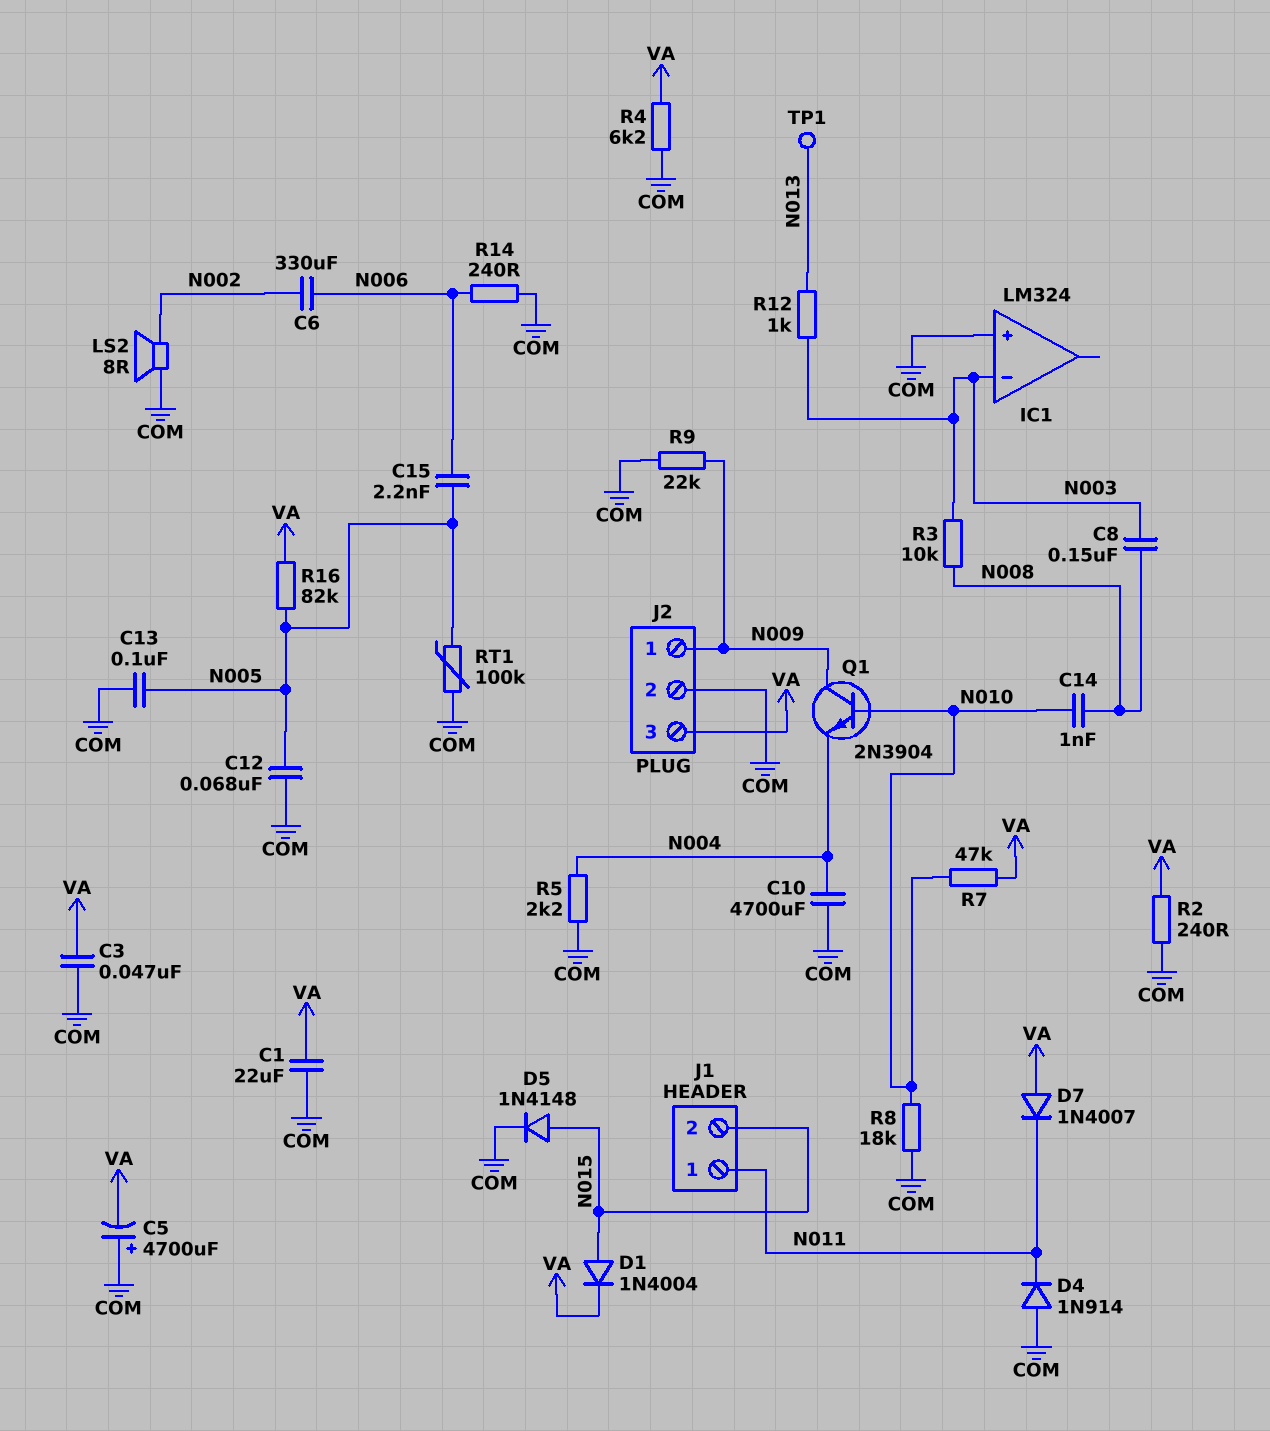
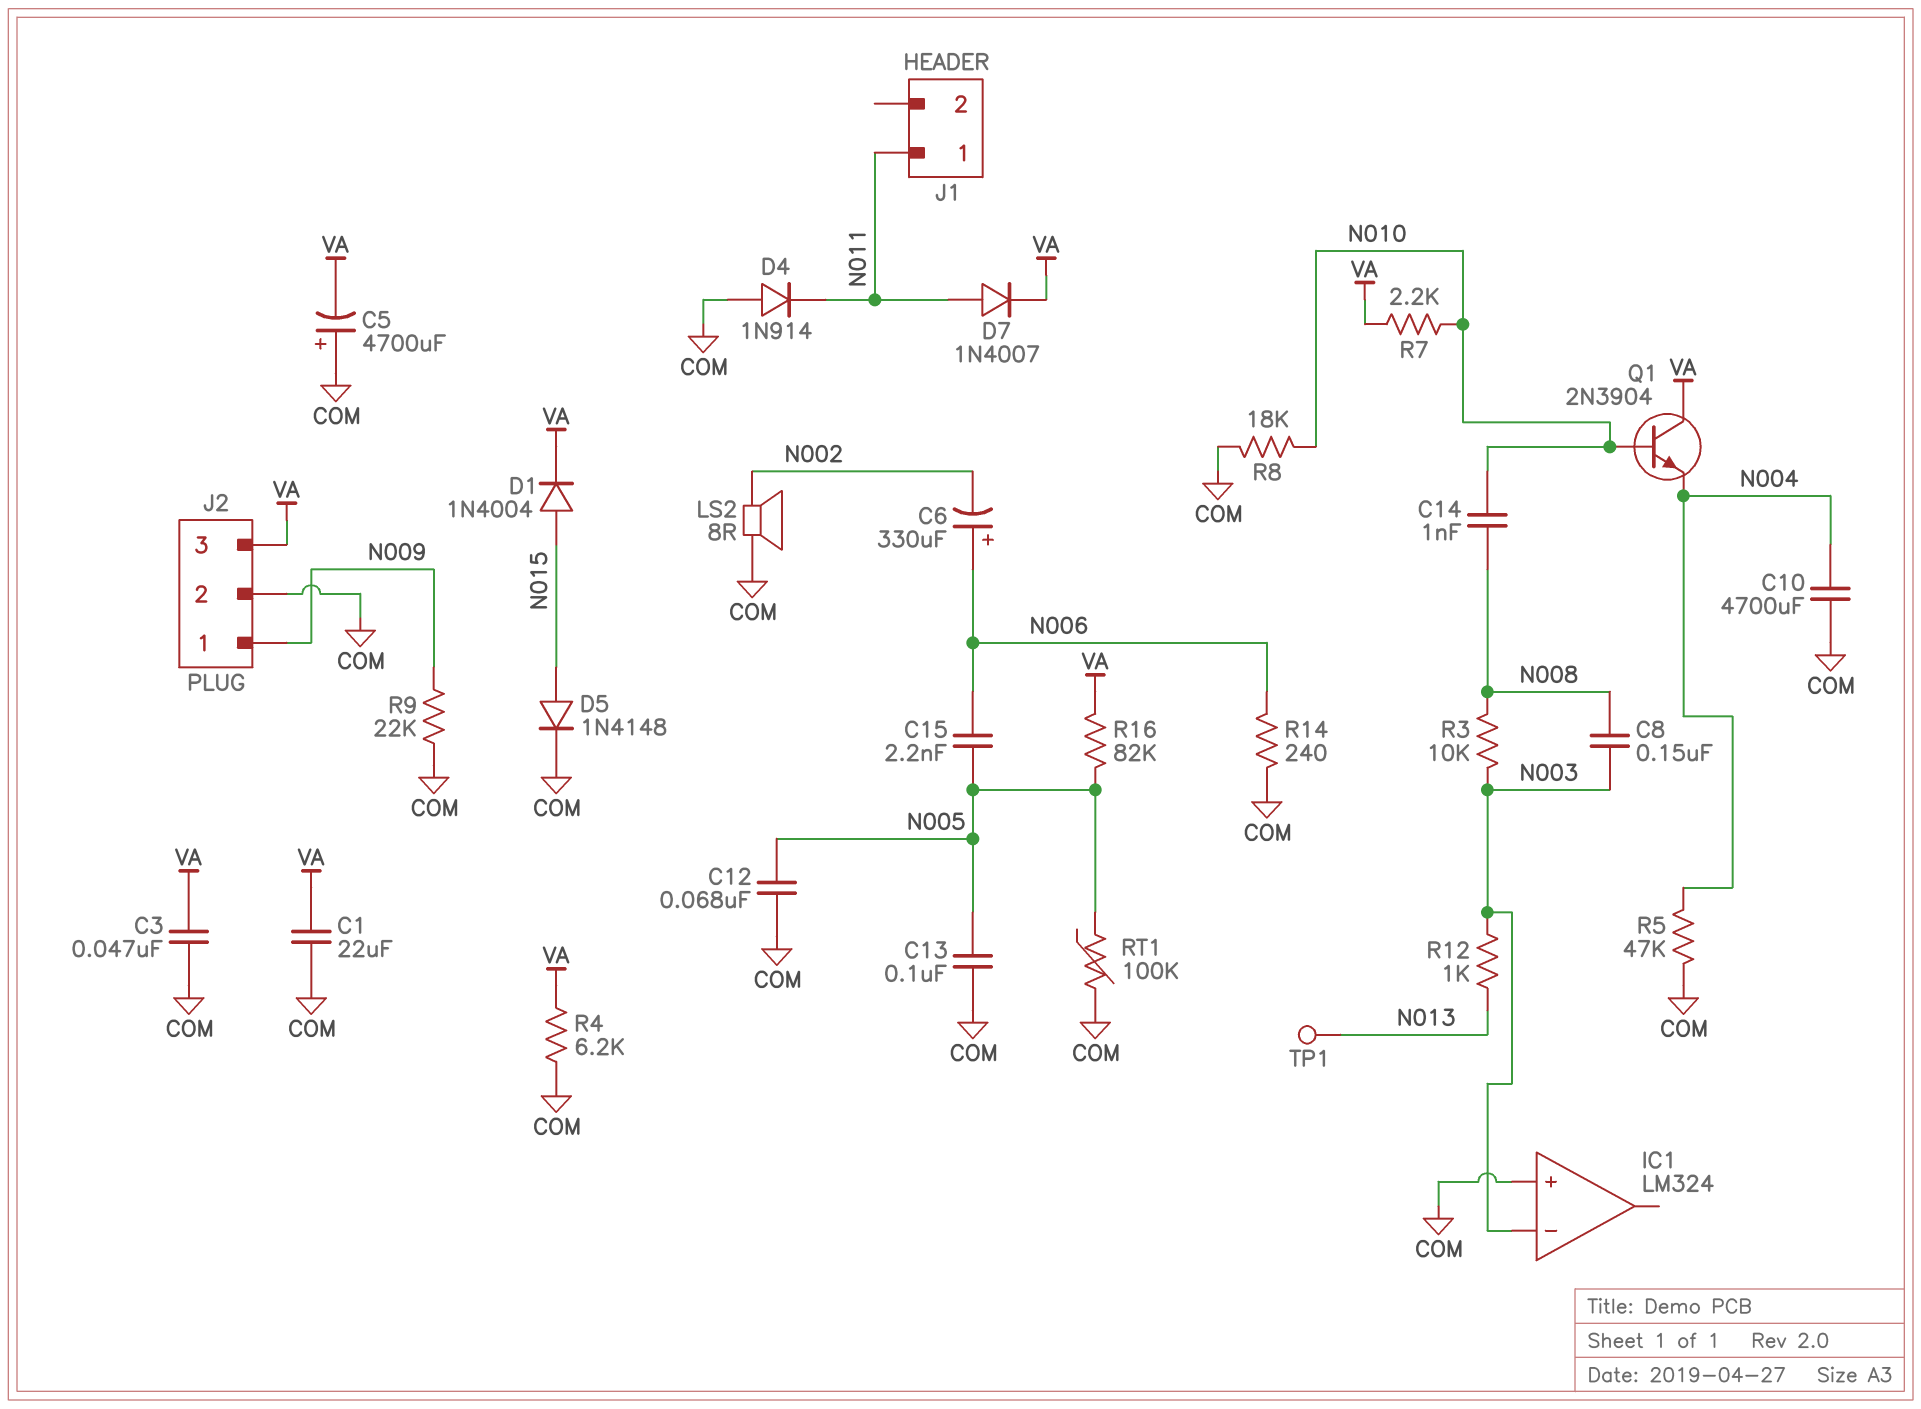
C6: 330uF (N002, N006) -> 330uF (plus N006, minus N002)
D7: diode 1N4007 (A VA, K N011) -> diode 1N4007 (A N011, K VA)
J1 pin 2: N015 -> none
Q1: NPN 2N3904 (B N010, C N009, E N004) -> NPN 2N3904 (B N010, C VA, E N004)
R2: 240 (COM, VA) -> none
R5: 2.2k (COM, N004) -> 47k (COM, N004)
R7: 47k (N010, VA) -> 2.2k (N010, VA)

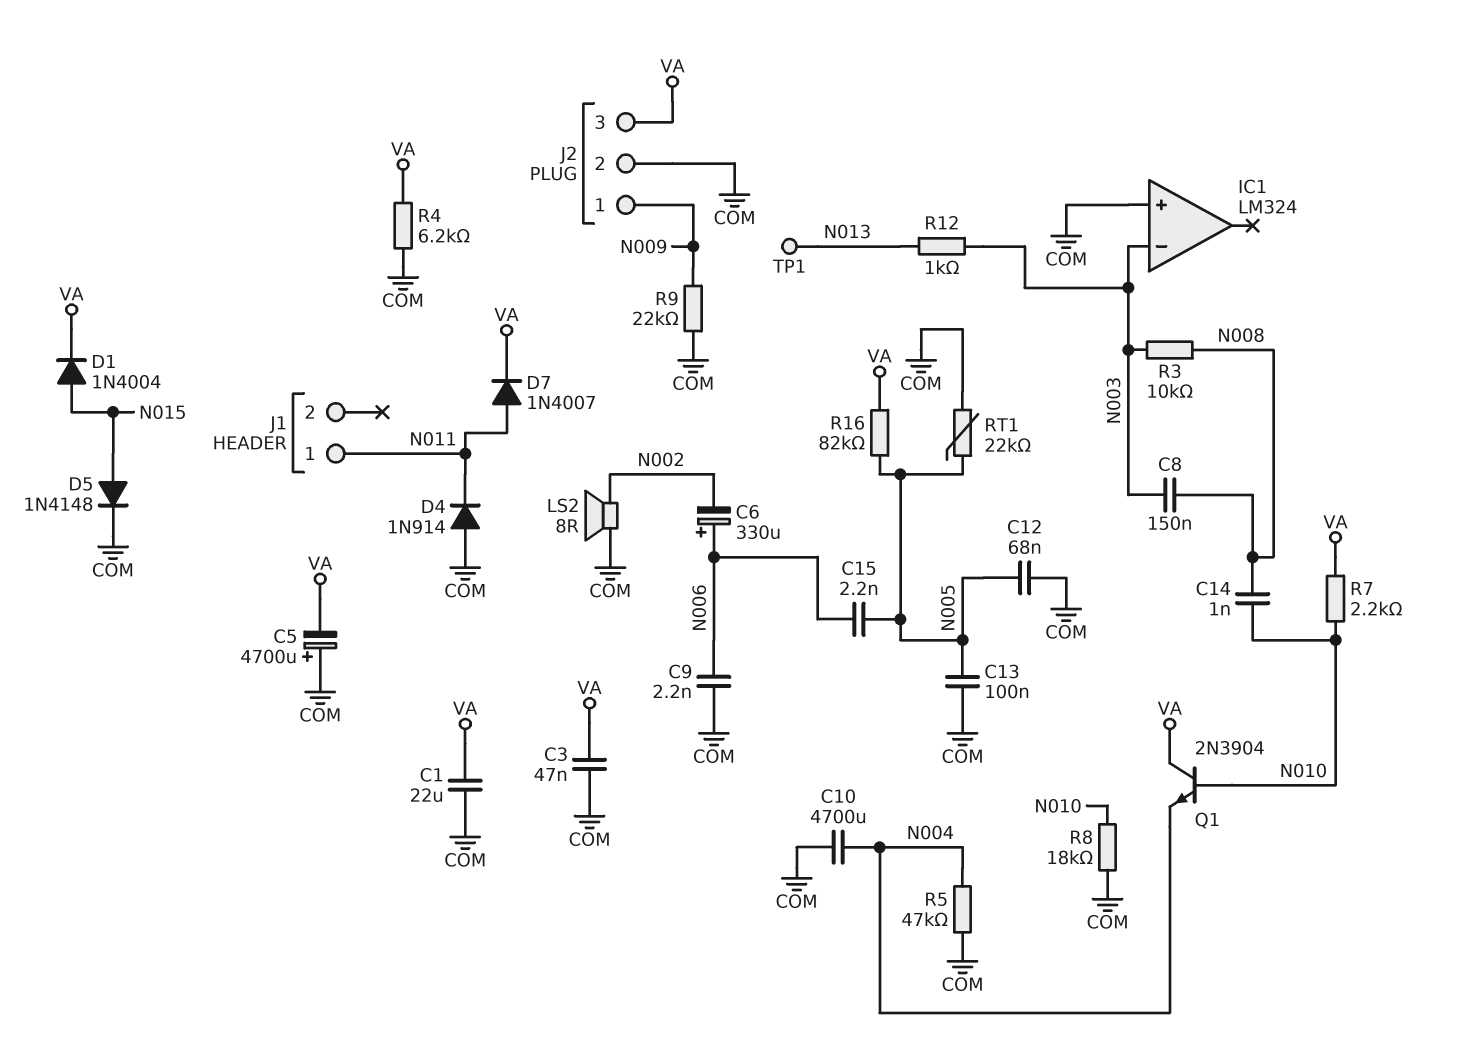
C9: none -> 2.2nF (COM, N006)
R14: 240 (COM, N006) -> none
RT1: 100k (COM, N005) -> 22k (COM, N005)

